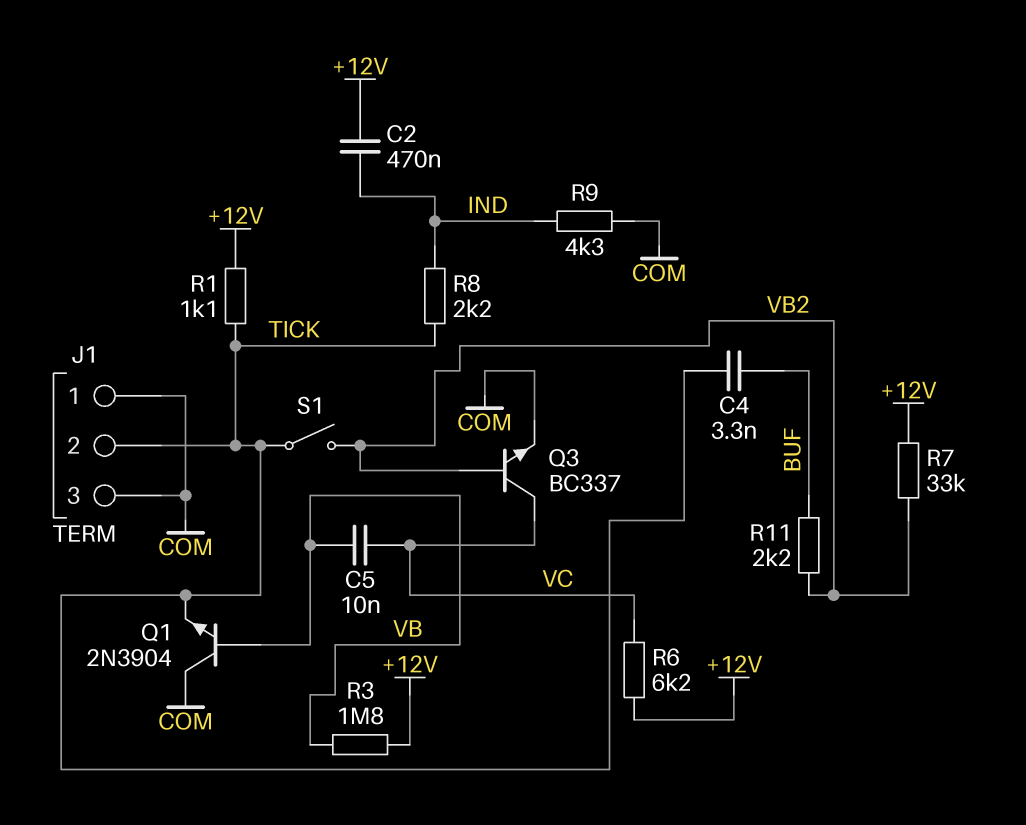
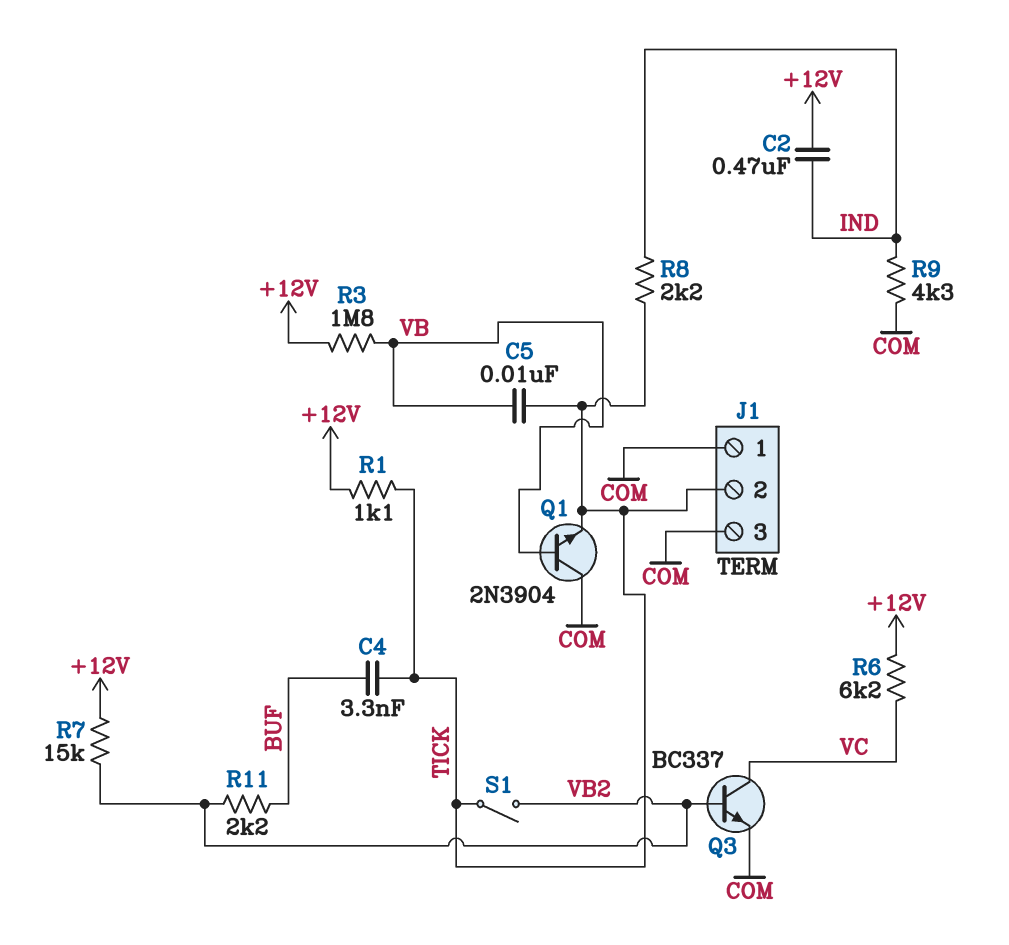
C5: 10nF (VB, VC) -> 10nF (TICK, VB)
R7: 33k (+12V, VB2) -> 15k (+12V, VB2)

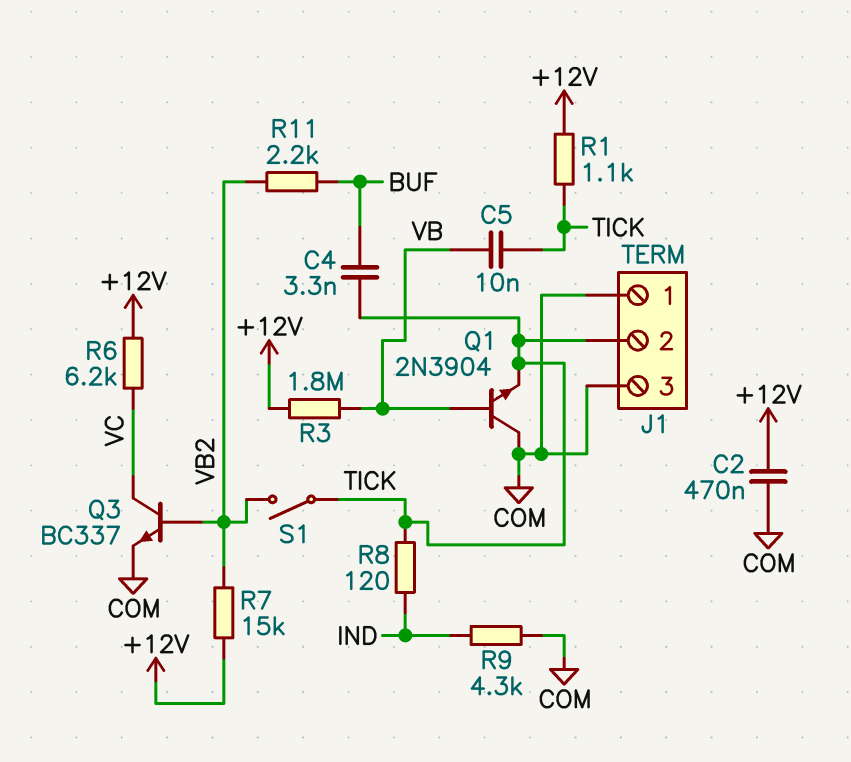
C2: 470nF (+12V, IND) -> 470nF (+12V, COM)
R8: 2.2k (IND, TICK) -> 120 (IND, TICK)

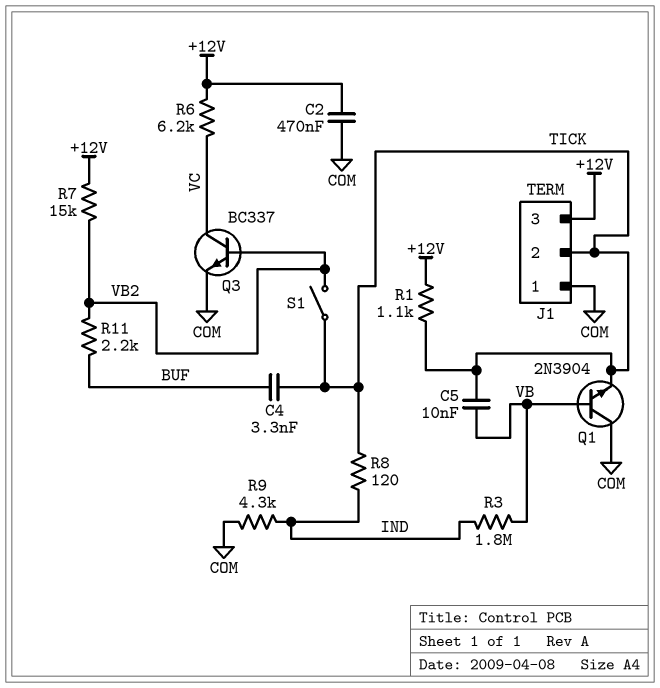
J1 pin 3: COM -> +12V
R3: 1.8M (+12V, VB) -> 1.8M (IND, VB)

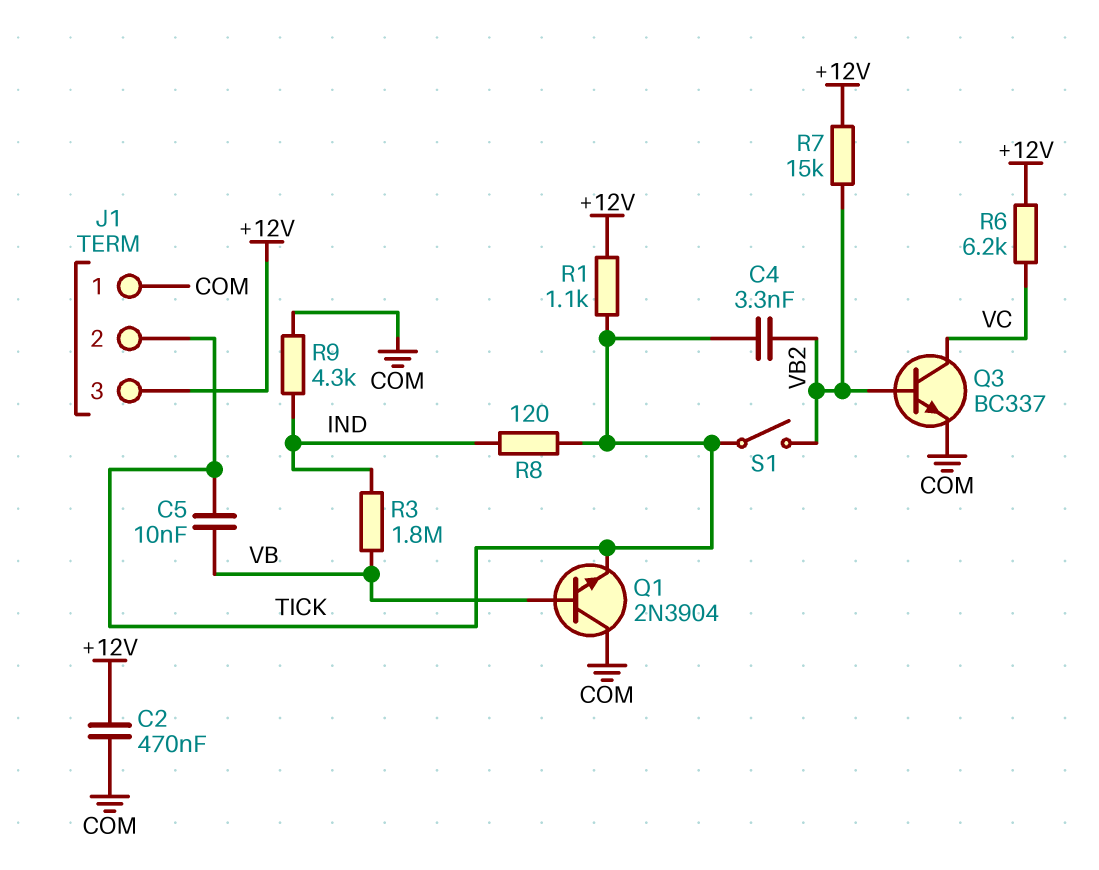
C4: 3.3nF (BUF, TICK) -> 3.3nF (TICK, VB2)
R11: 2.2k (BUF, VB2) -> none

